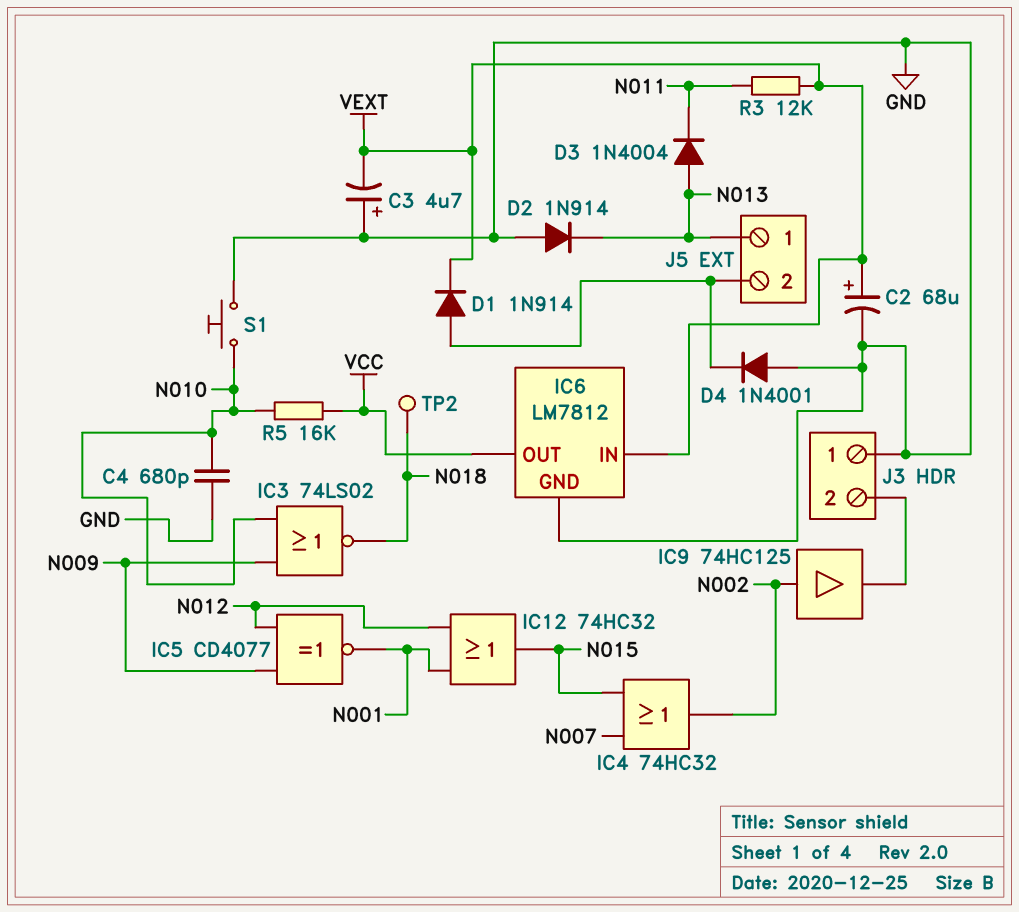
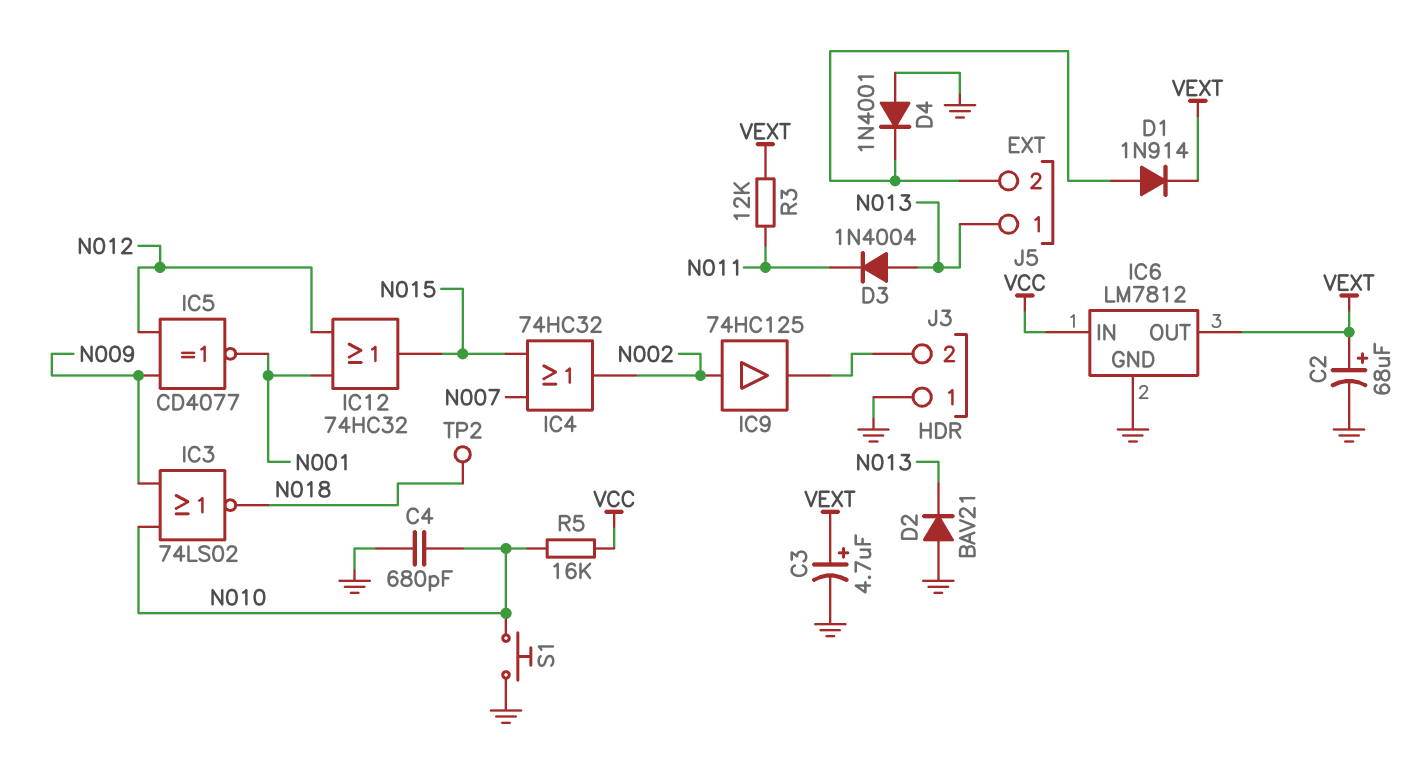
C3: 4.7uF (plus GND, minus VEXT) -> 4.7uF (plus VEXT, minus GND)
D2: diode 1N914 (A GND, K N013) -> diode BAV21 (A GND, K N013)
IC6 pin IN: VEXT -> VCC
IC6 pin OUT: VCC -> VEXT

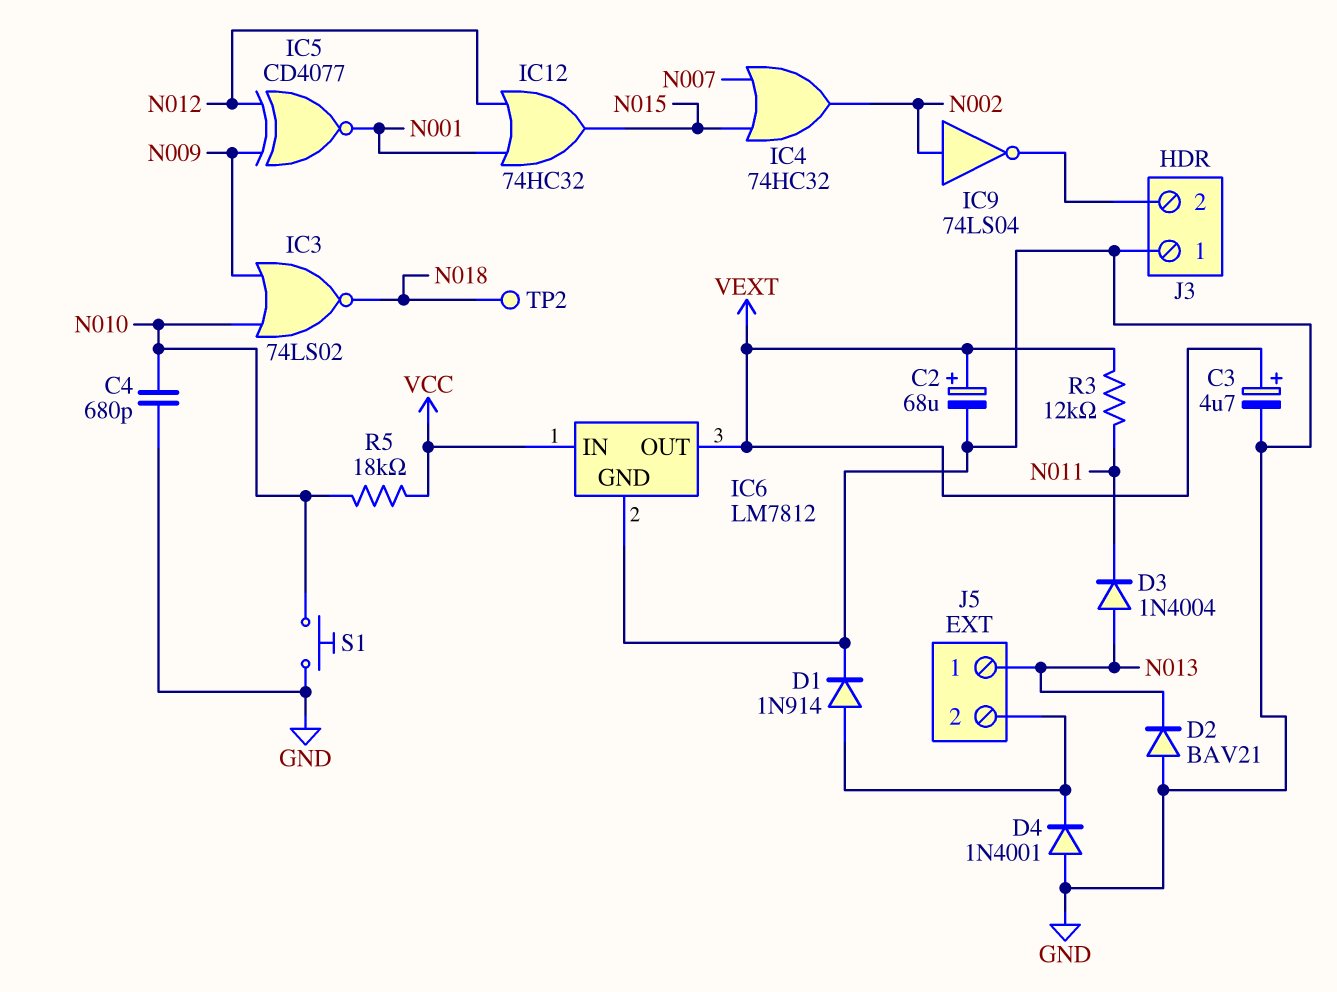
D1: diode 1N914 (A J5/2, K VEXT) -> diode 1N914 (A J5/2, K GND)
IC9: buffer 74HC125 (in N002, out J3/2) -> NOT 74LS04 (in N002, out J3/2)
R5: 16k (N010, VCC) -> 18k (N010, VCC)

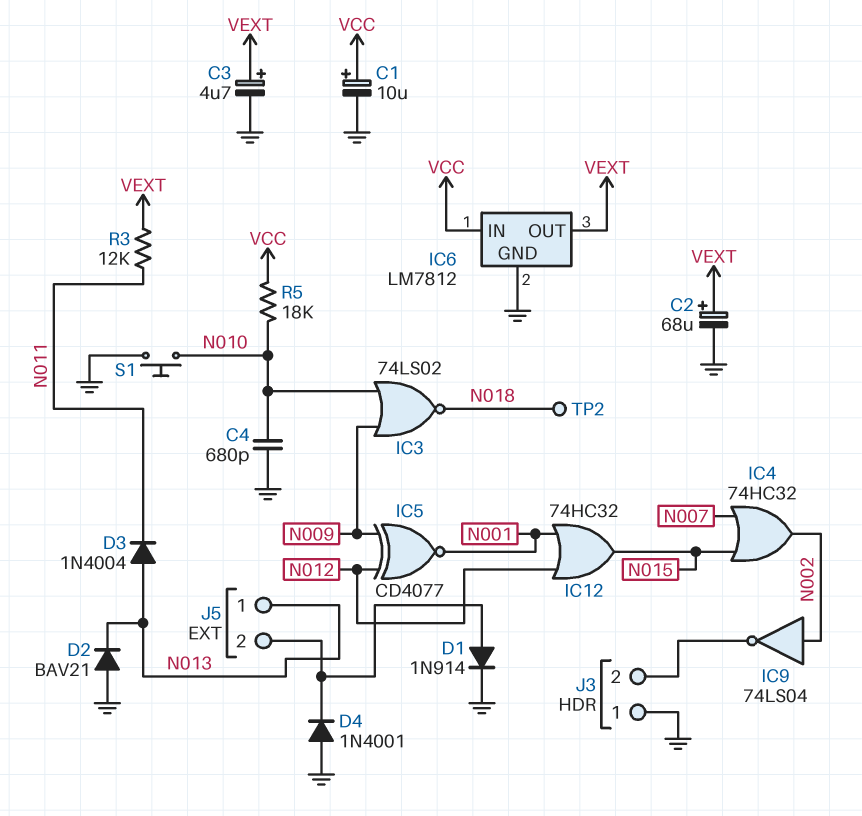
C1: none -> 10uF (plus VCC, minus GND)

